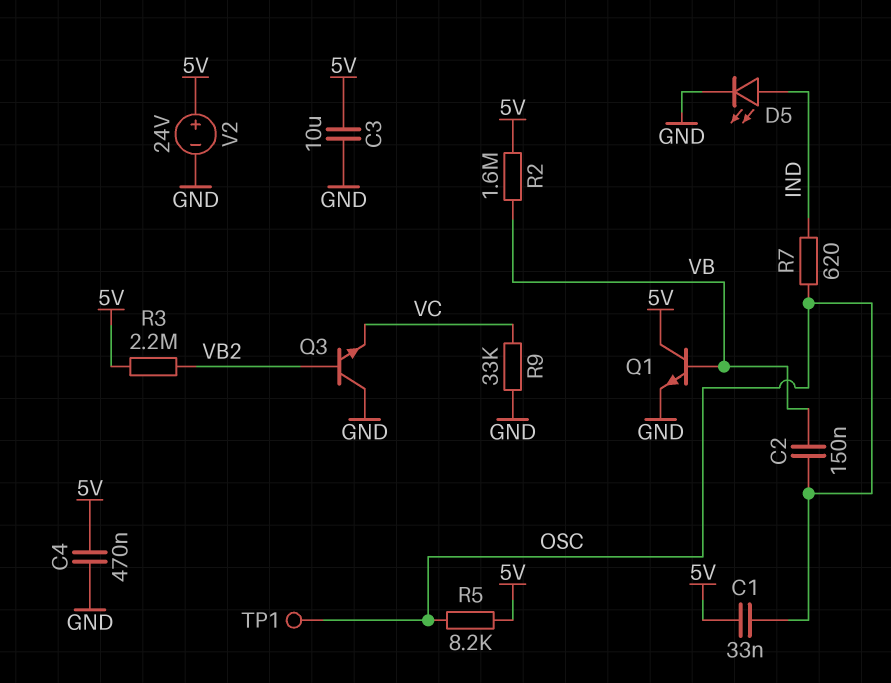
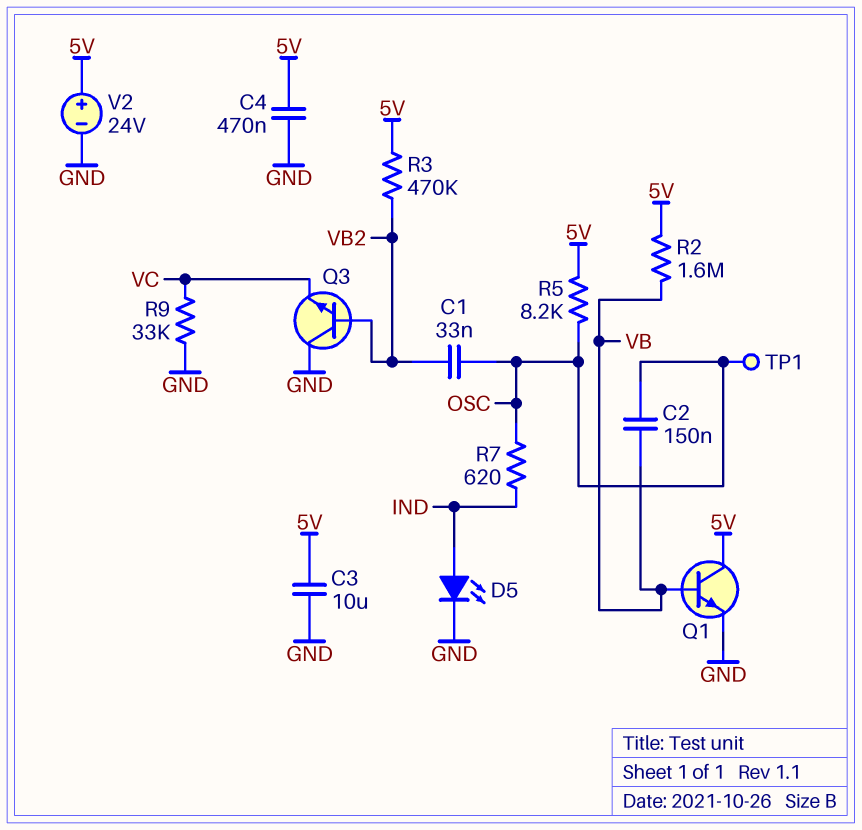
C1: 33nF (5V, OSC) -> 33nF (OSC, VB2)
R3: 2.2M (5V, VB2) -> 470k (5V, VB2)

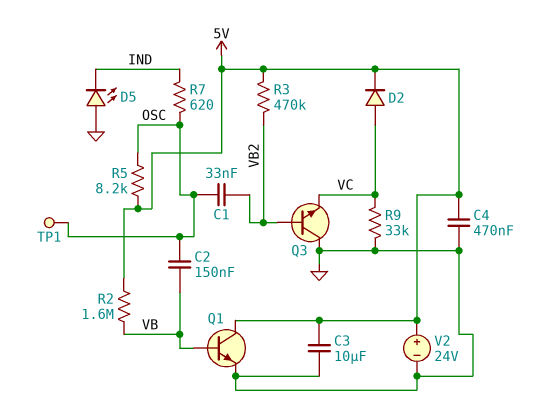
D2: none -> diode (A VC, K 5V)
D5: LED (A IND, K GND) -> LED (A GND, K IND)

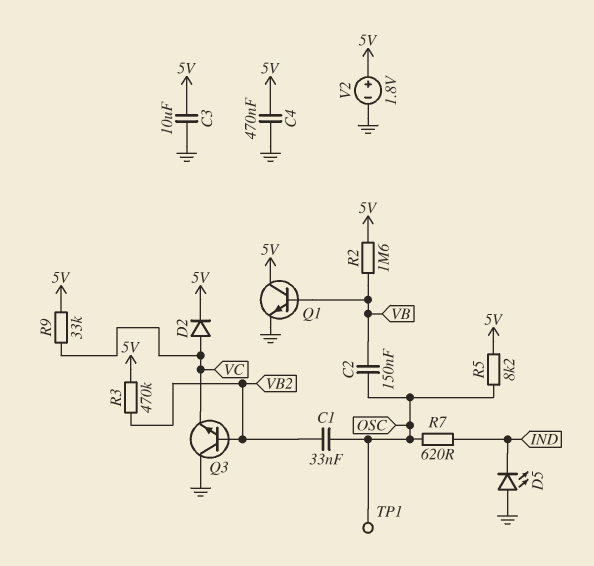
R9: 33k (GND, VC) -> 33k (5V, VC)
V2: 24V (plus 5V, minus GND) -> 1.8V (plus 5V, minus GND)

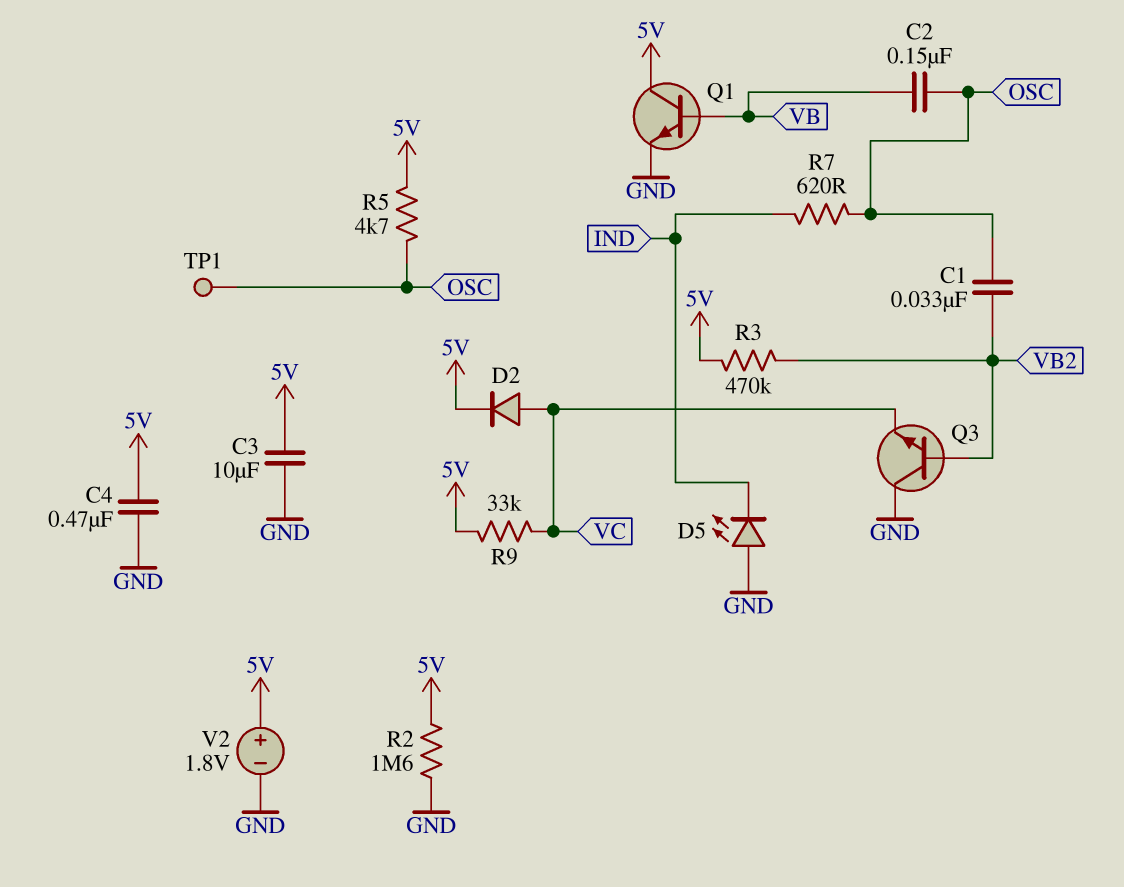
R2: 1.6M (5V, VB) -> 1.6M (5V, GND)
R5: 8.2k (5V, OSC) -> 4.7k (5V, OSC)

